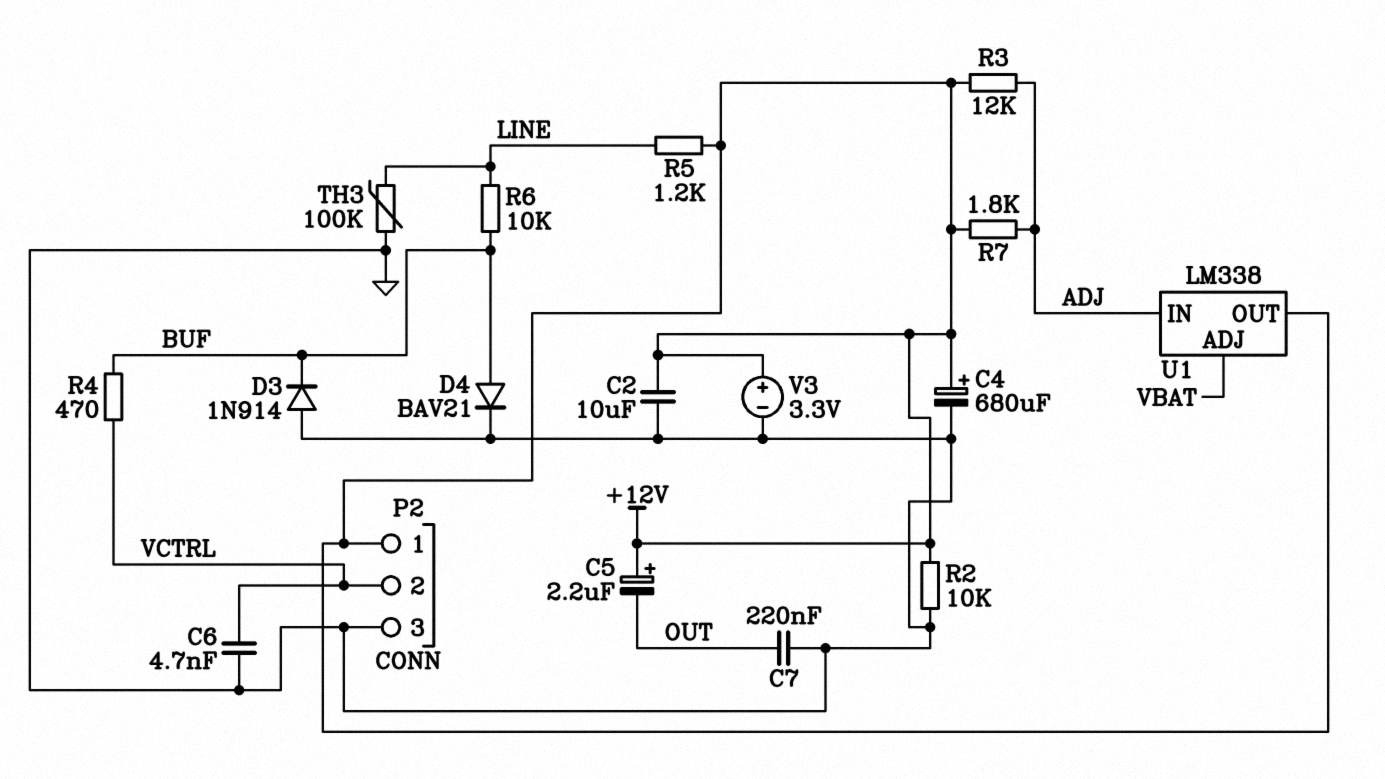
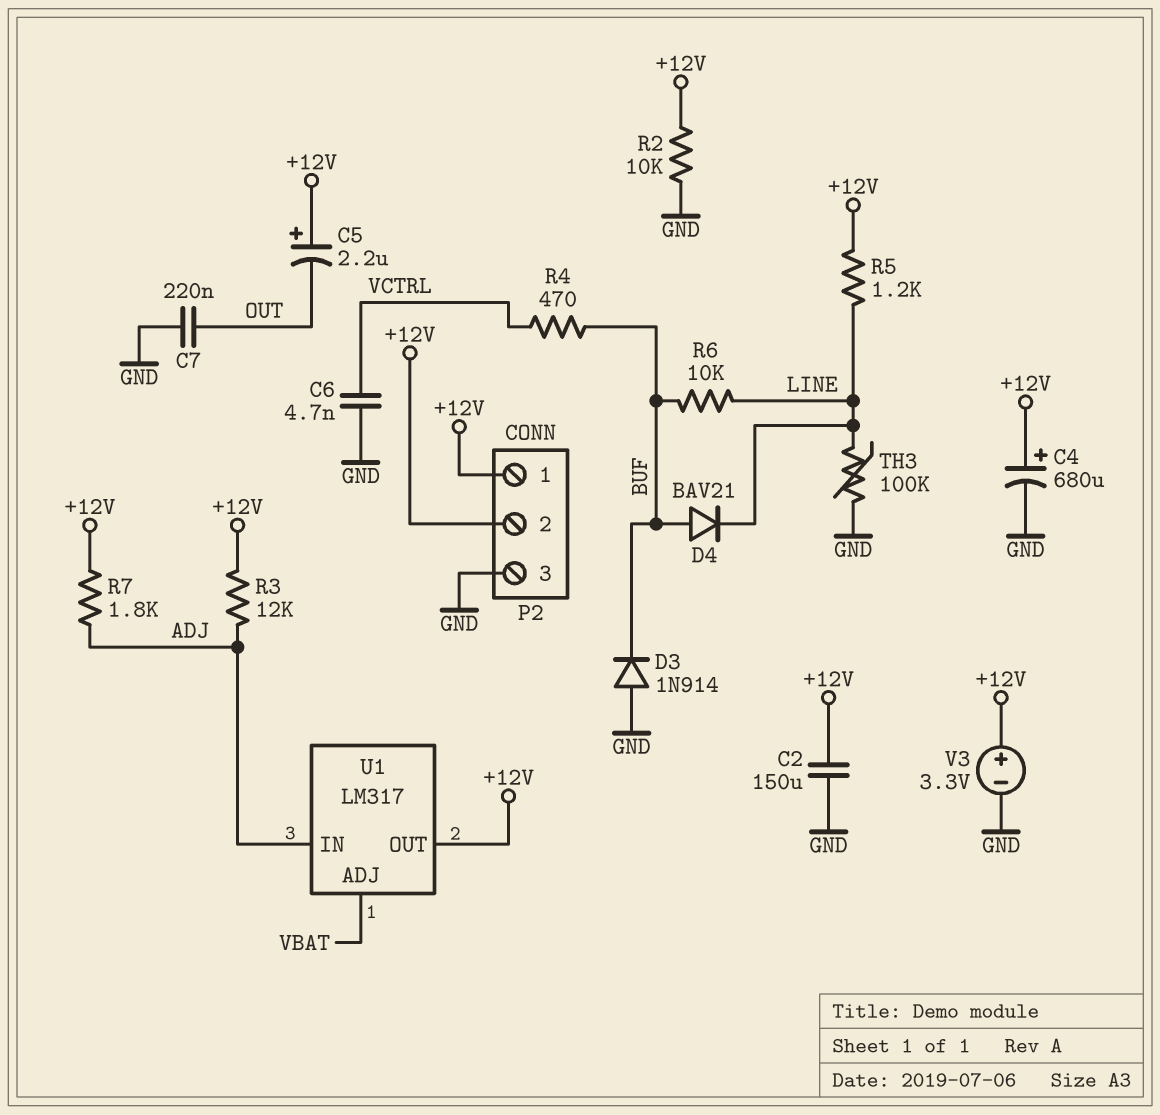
C2: 10uF (+12V, GND) -> 150uF (+12V, GND)
D4: diode BAV21 (A BUF, K GND) -> diode BAV21 (A BUF, K LINE)
P2 pin 2: VCTRL -> +12V
U1: LM338 -> LM317

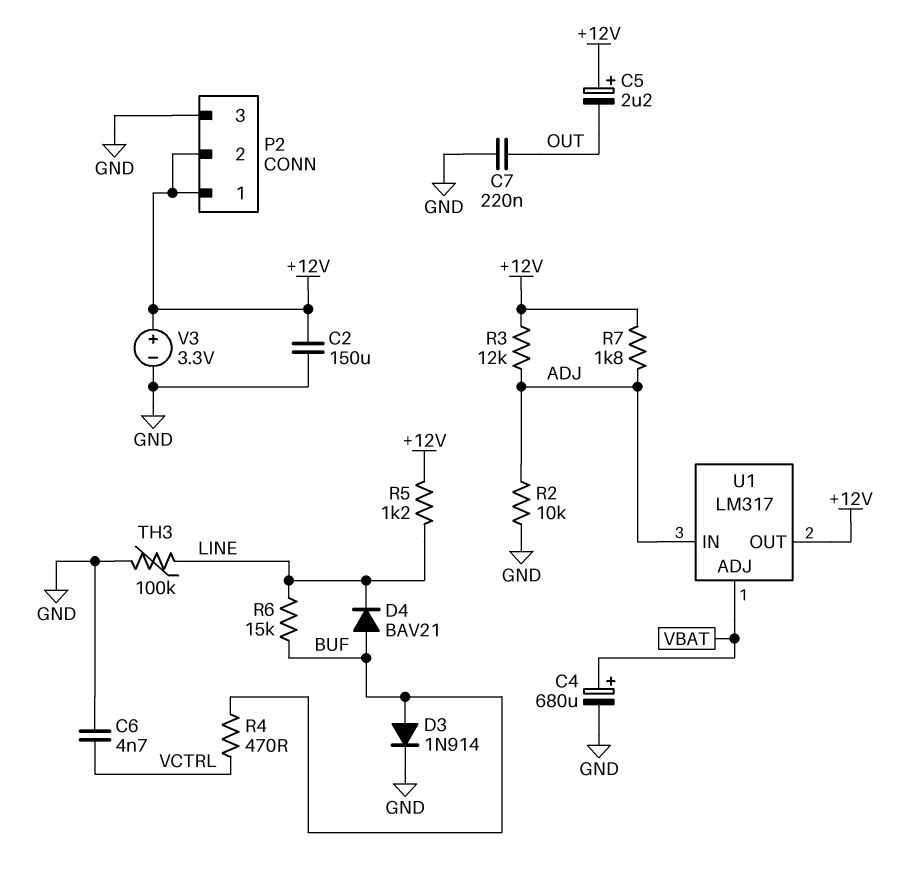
C4: 680uF (plus +12V, minus GND) -> 680uF (plus VBAT, minus GND)
D3: diode 1N914 (A GND, K BUF) -> diode 1N914 (A BUF, K GND)
R2: 10k (+12V, GND) -> 10k (ADJ, GND)
R6: 10k (BUF, LINE) -> 15k (BUF, LINE)

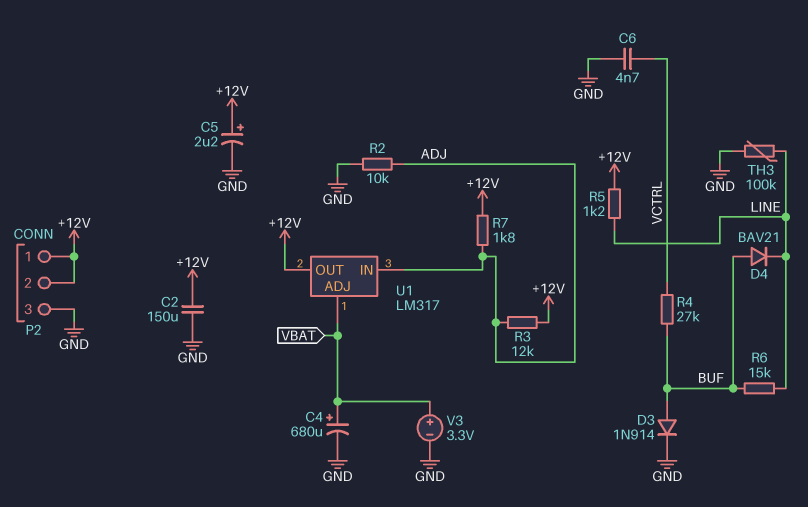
C5: 2.2uF (plus +12V, minus OUT) -> 2.2uF (plus +12V, minus GND)
C7: 220nF (GND, OUT) -> none
R4: 470 (BUF, VCTRL) -> 27k (BUF, VCTRL)
V3: 3.3V (plus +12V, minus GND) -> 3.3V (plus VBAT, minus GND)

